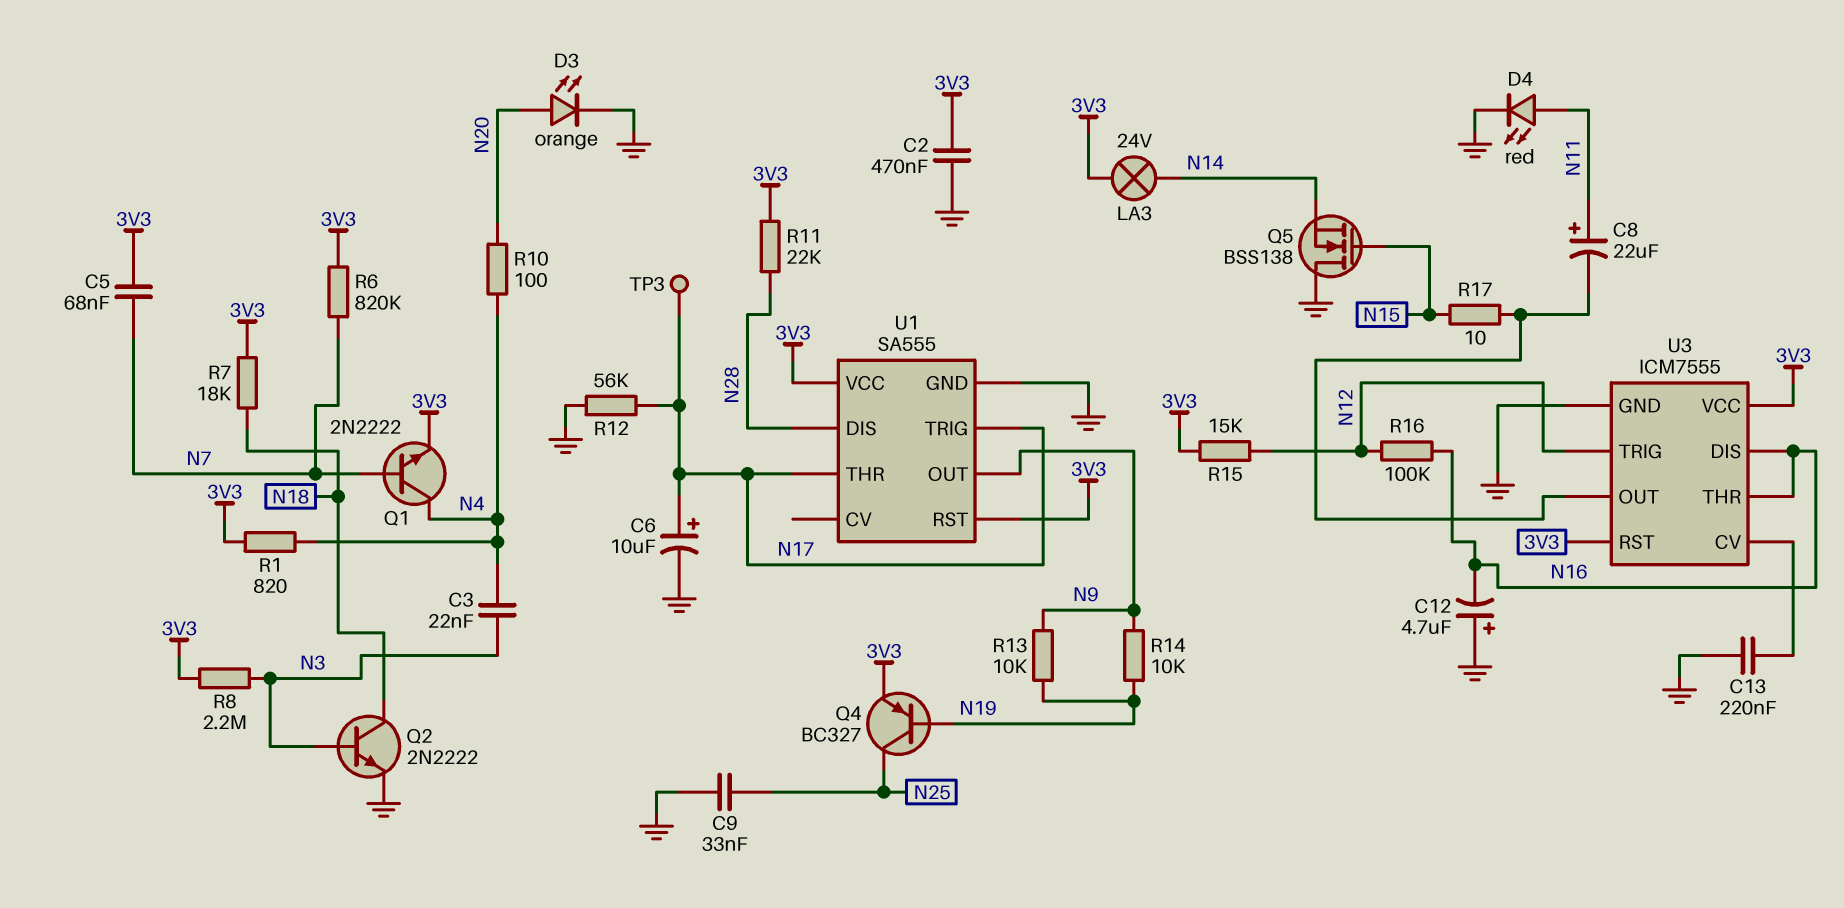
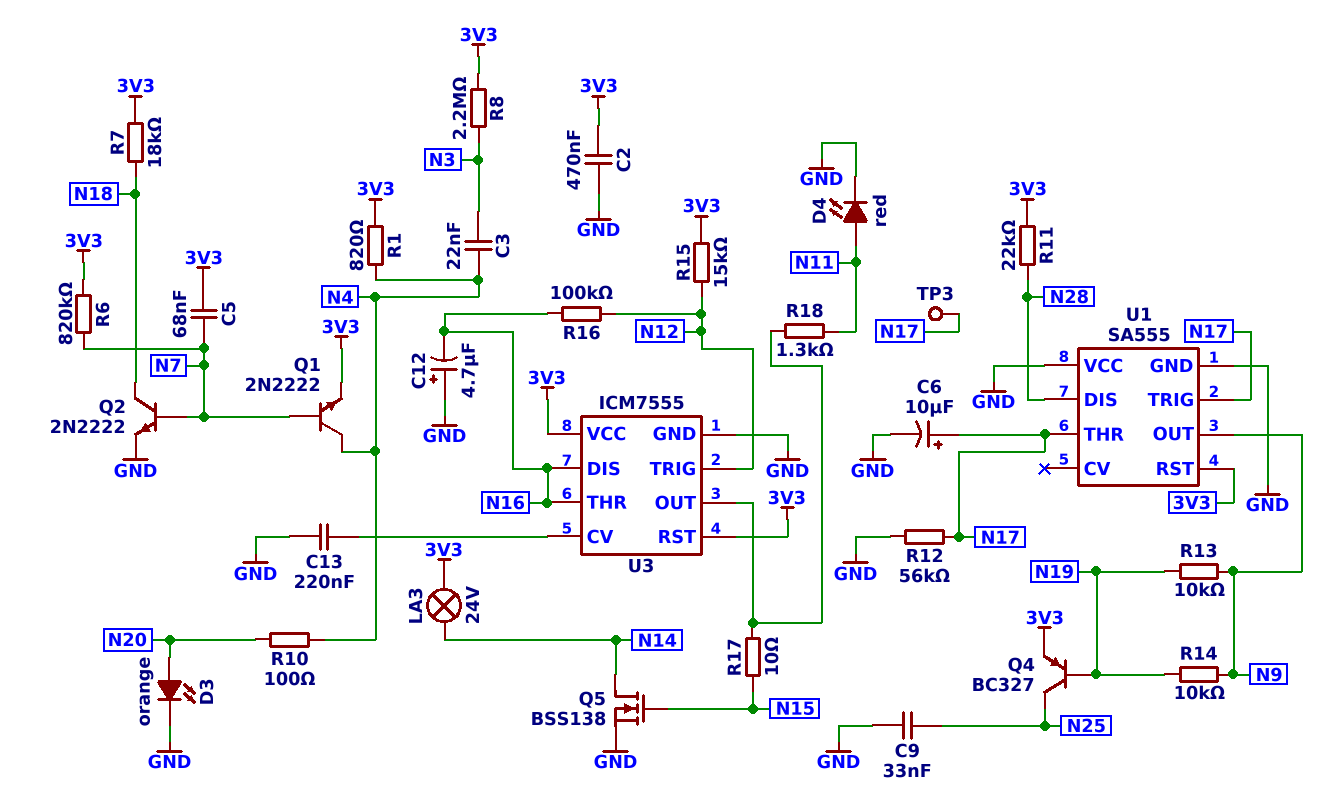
C8: 22uF (plus N11, minus U3/OUT) -> none
Q2: NPN 2N2222 (B N3, C N18, E GND) -> NPN 2N2222 (B N7, C N18, E GND)
Q5: NMOS BSS138 (G N15, D GND, S N14) -> NMOS BSS138 (G N15, D N14, S GND)
R18: none -> 1.3k (N11, U3/OUT)
U1 pin VCC: 3V3 -> GND

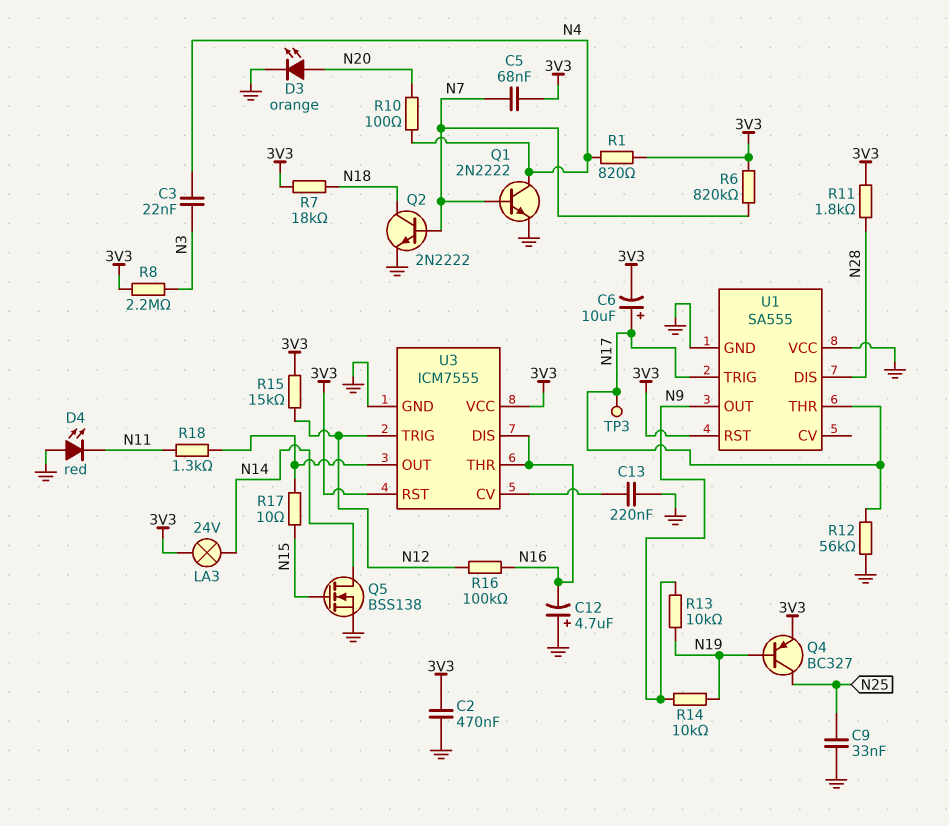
C6: 10uF (plus N17, minus GND) -> 10uF (plus N17, minus 3V3)
D4: LED red (A N11, K GND) -> LED red (A GND, K N11)
Q1: NPN 2N2222 (B N7, C N4, E 3V3) -> NPN 2N2222 (B N7, C N4, E GND)
R11: 22k (3V3, N28) -> 1.8k (3V3, N28)

